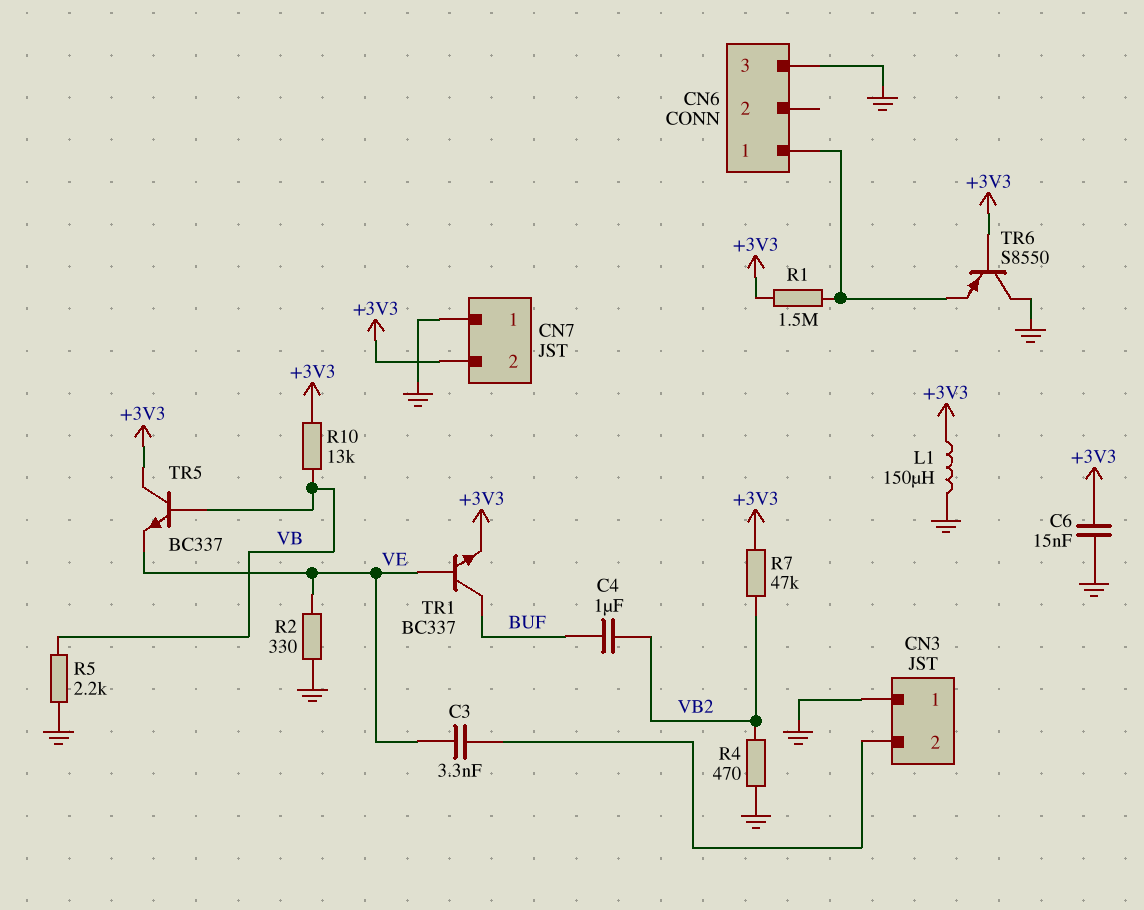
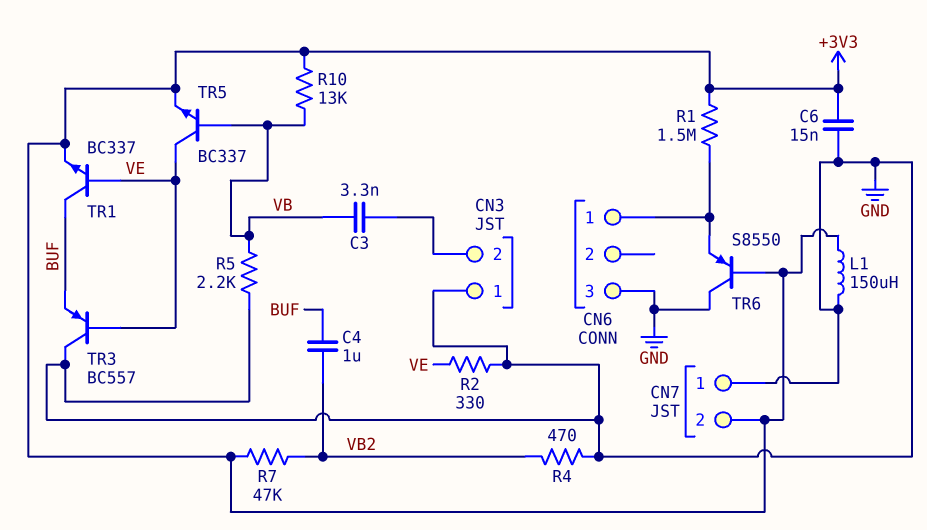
C3: 3.3nF (CN3/2, VE) -> 3.3nF (CN3/2, VB)
TR3: none -> PNP BC557 (B VE, C GND, E BUF)
TR5: NPN BC337 (B VB, C +3V3, E VE) -> NPN BC337 (B VB, C VE, E +3V3)

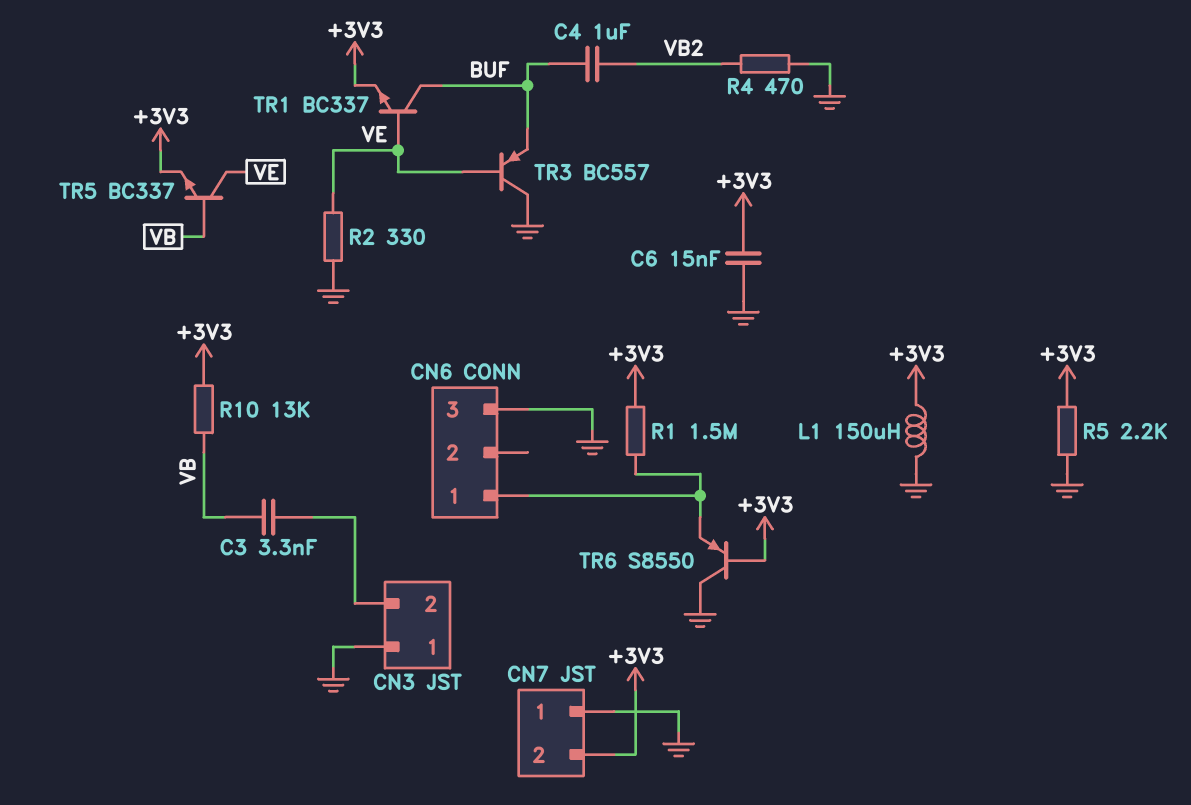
R5: 2.2k (GND, VB) -> 2.2k (+3V3, GND)
R7: 47k (+3V3, VB2) -> none

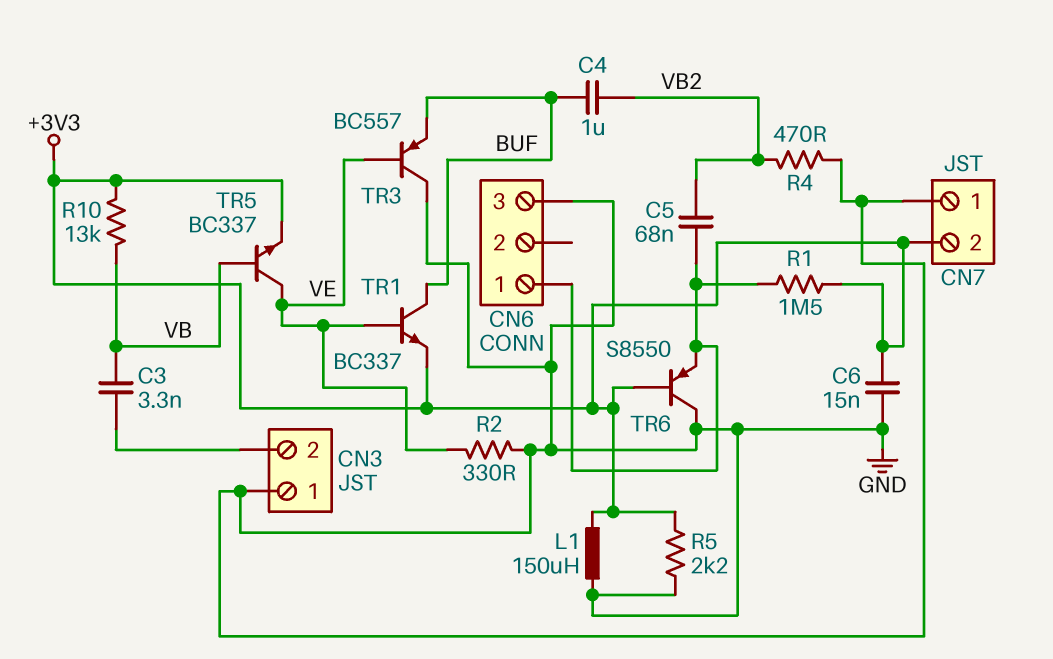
C5: none -> 68nF (CN6/1, VB2)

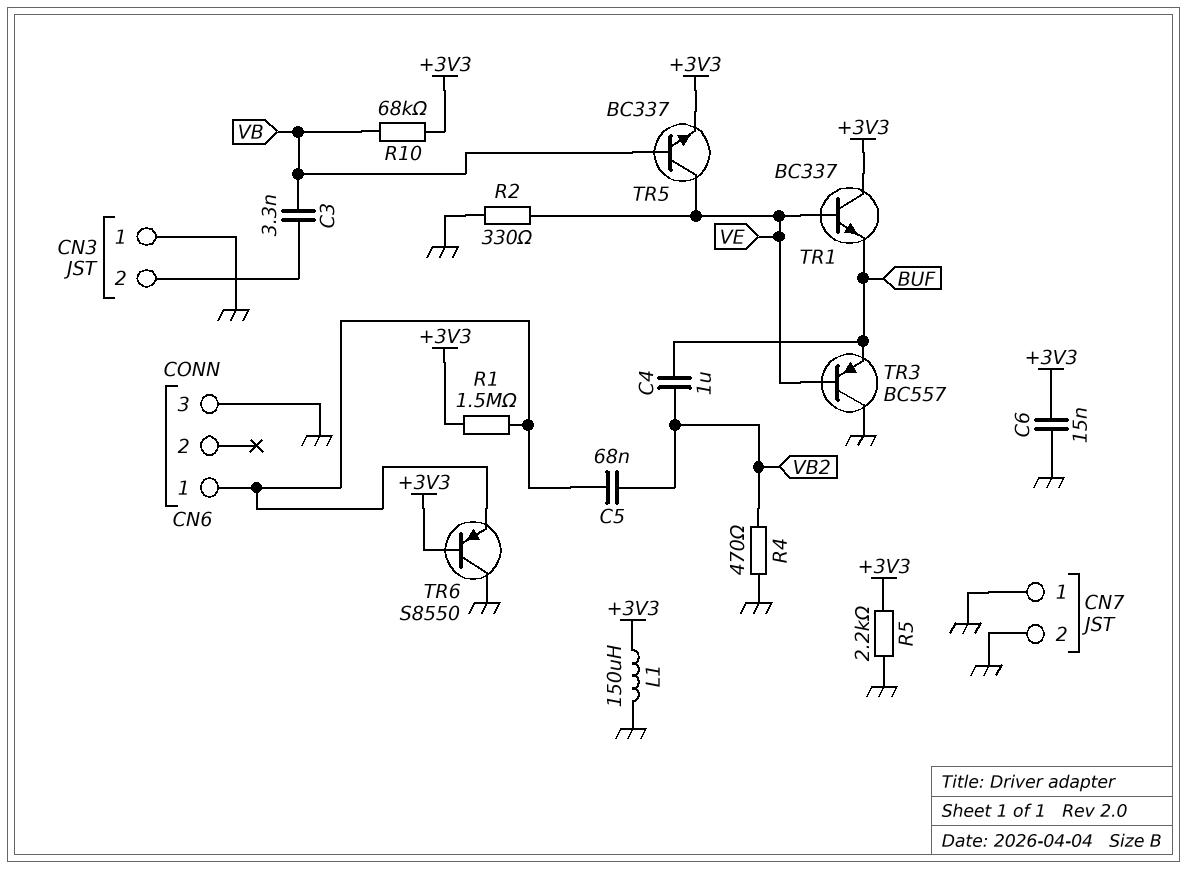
CN7 pin 2: +3V3 -> GND
R10: 13k (+3V3, VB) -> 68k (+3V3, VB)
TR1: NPN BC337 (B VE, C BUF, E +3V3) -> NPN BC337 (B VE, C +3V3, E BUF)

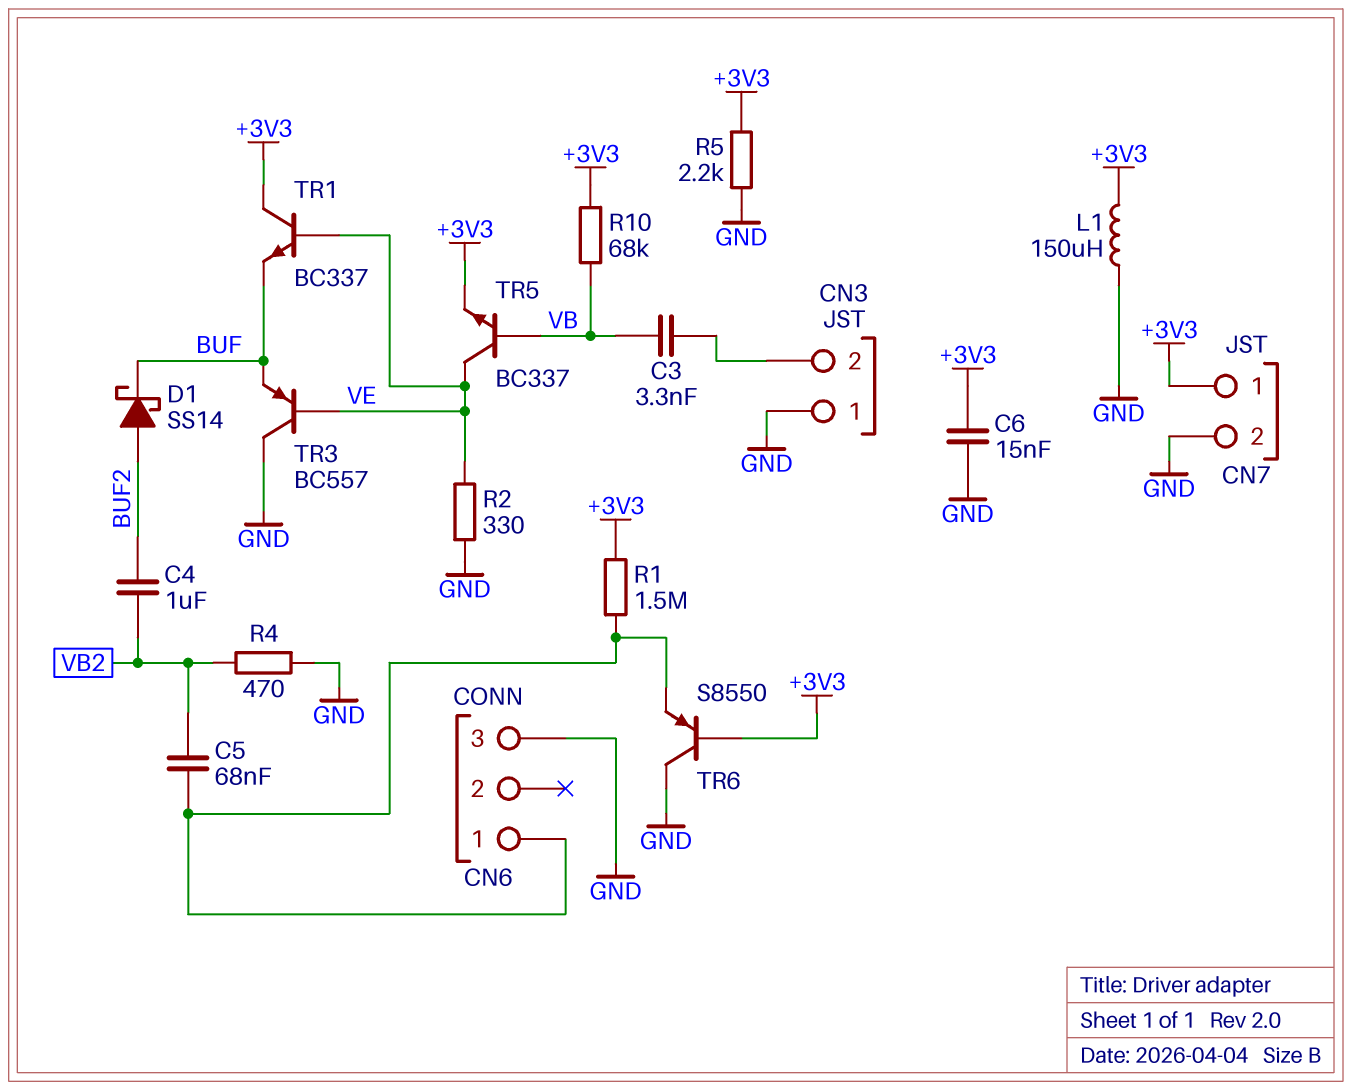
C4: 1uF (BUF, VB2) -> 1uF (BUF2, VB2)
CN7 pin 1: GND -> +3V3
D1: none -> schottky SS14 (A BUF2, K BUF)

